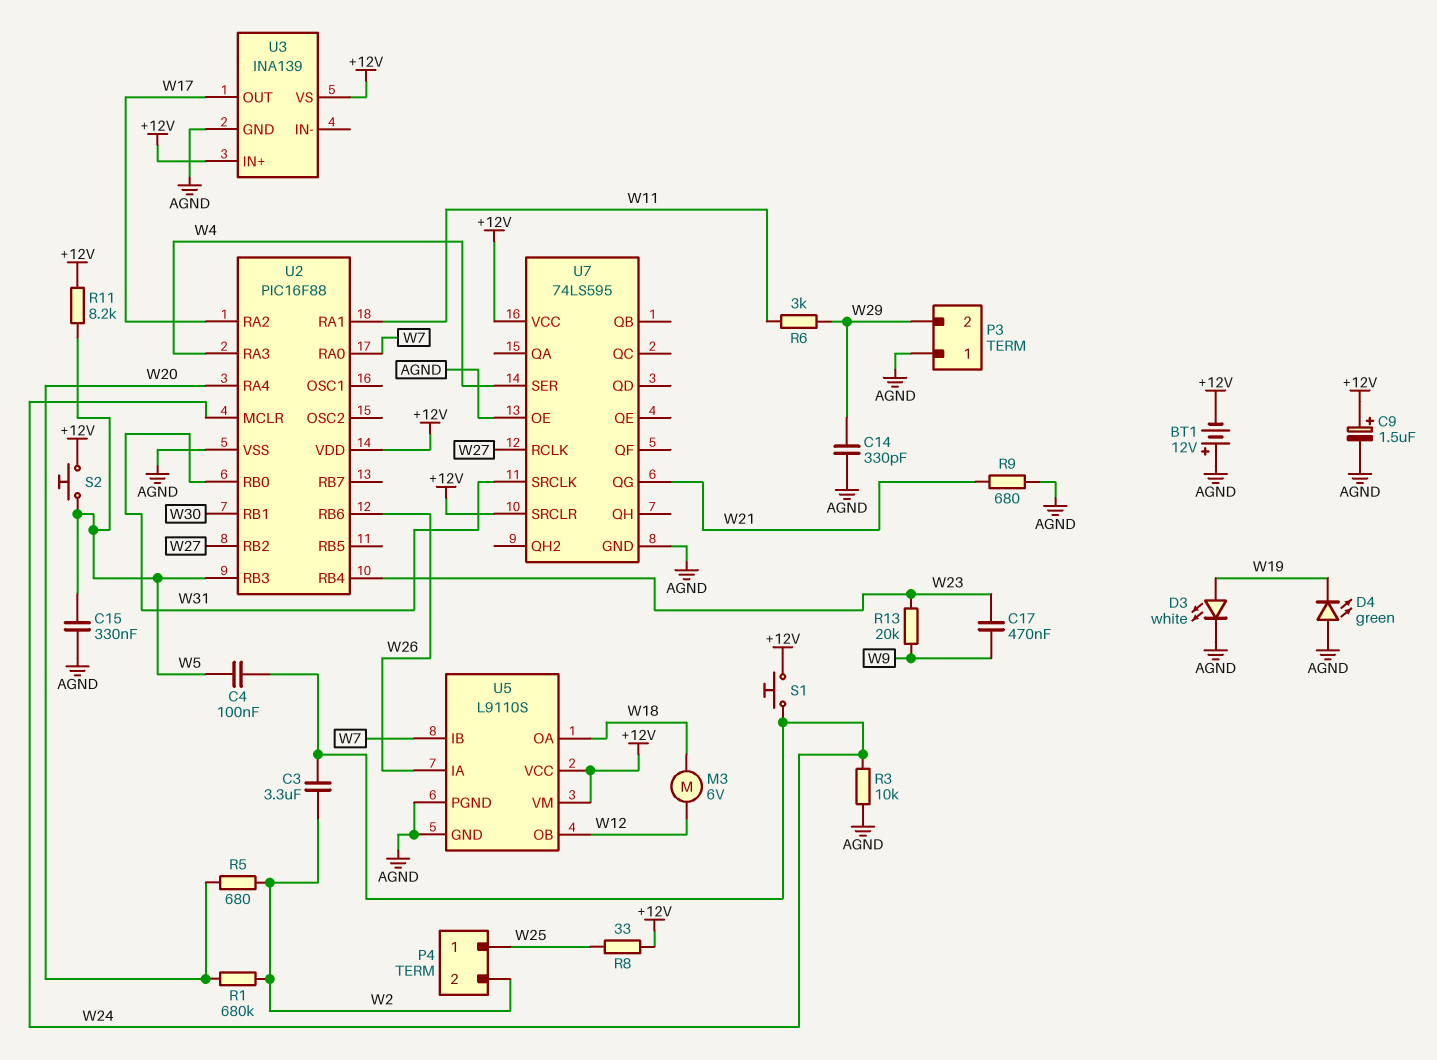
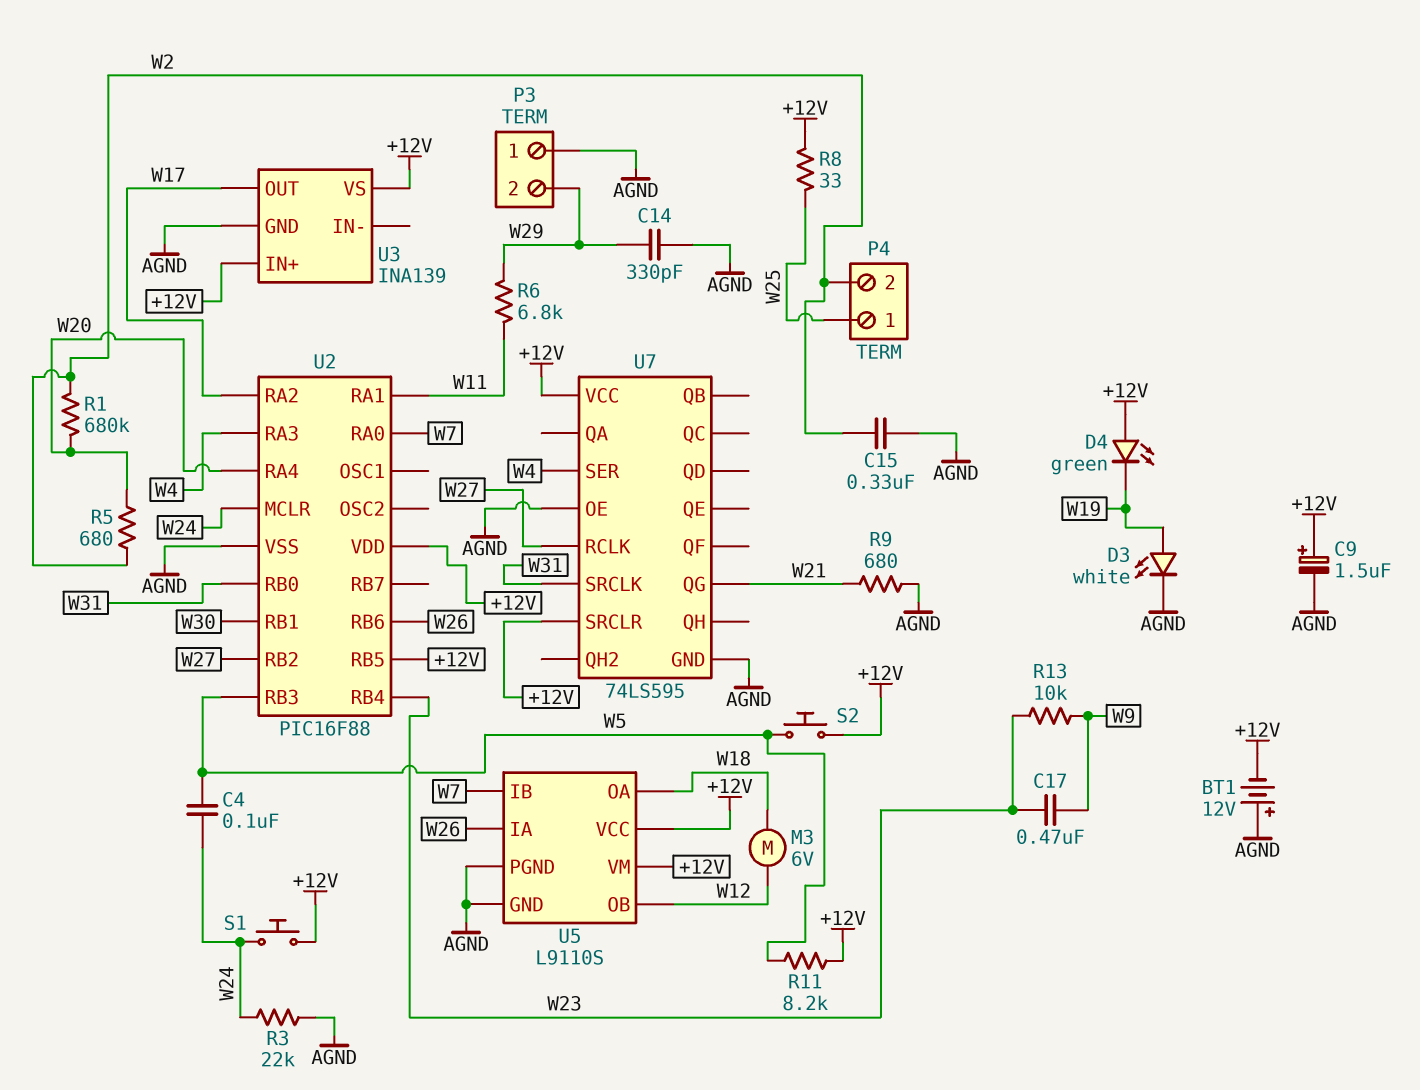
C3: 3.3uF (W2, W24) -> none
C15: 330nF (AGND, W5) -> 330nF (AGND, W2)
D4: LED green (A AGND, K W19) -> LED green (A +12V, K W19)
R3: 10k (AGND, W24) -> 22k (AGND, W24)
R6: 3k (W11, W29) -> 6.8k (W11, W29)
R13: 20k (W9, W23) -> 10k (W9, W23)
U2 pin RB5: none -> +12V

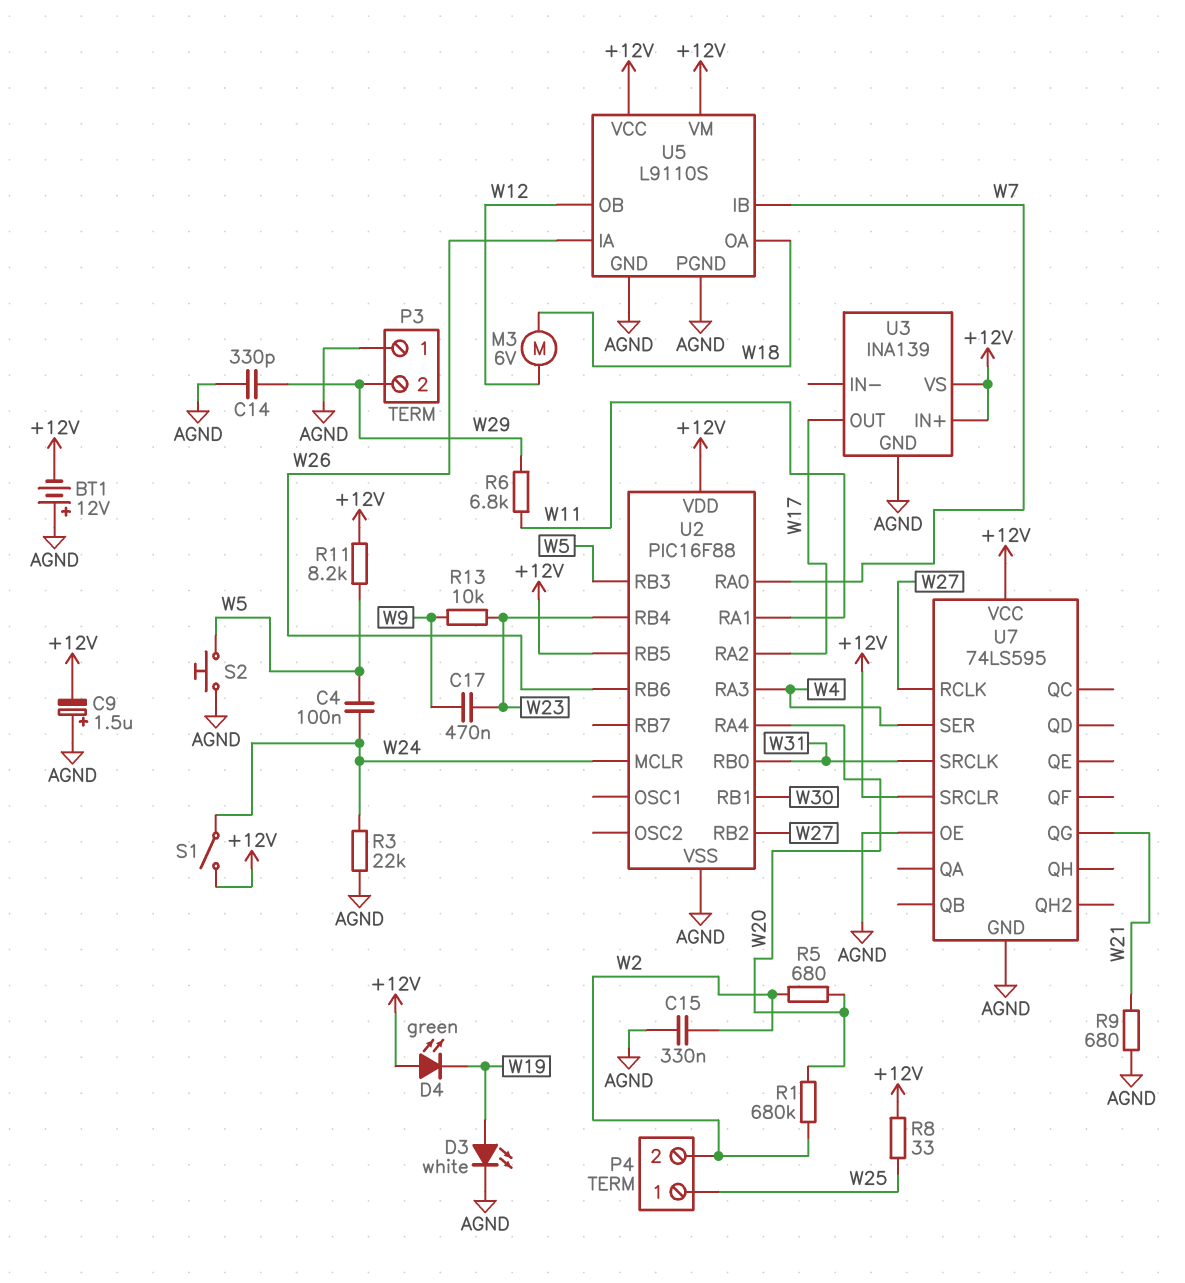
C9: 1.5uF (plus +12V, minus AGND) -> 1.5uF (plus AGND, minus +12V)
S1: button (+12V, W24) -> switch (+12V, W24)
S2: button (+12V, W5) -> button (AGND, W5)

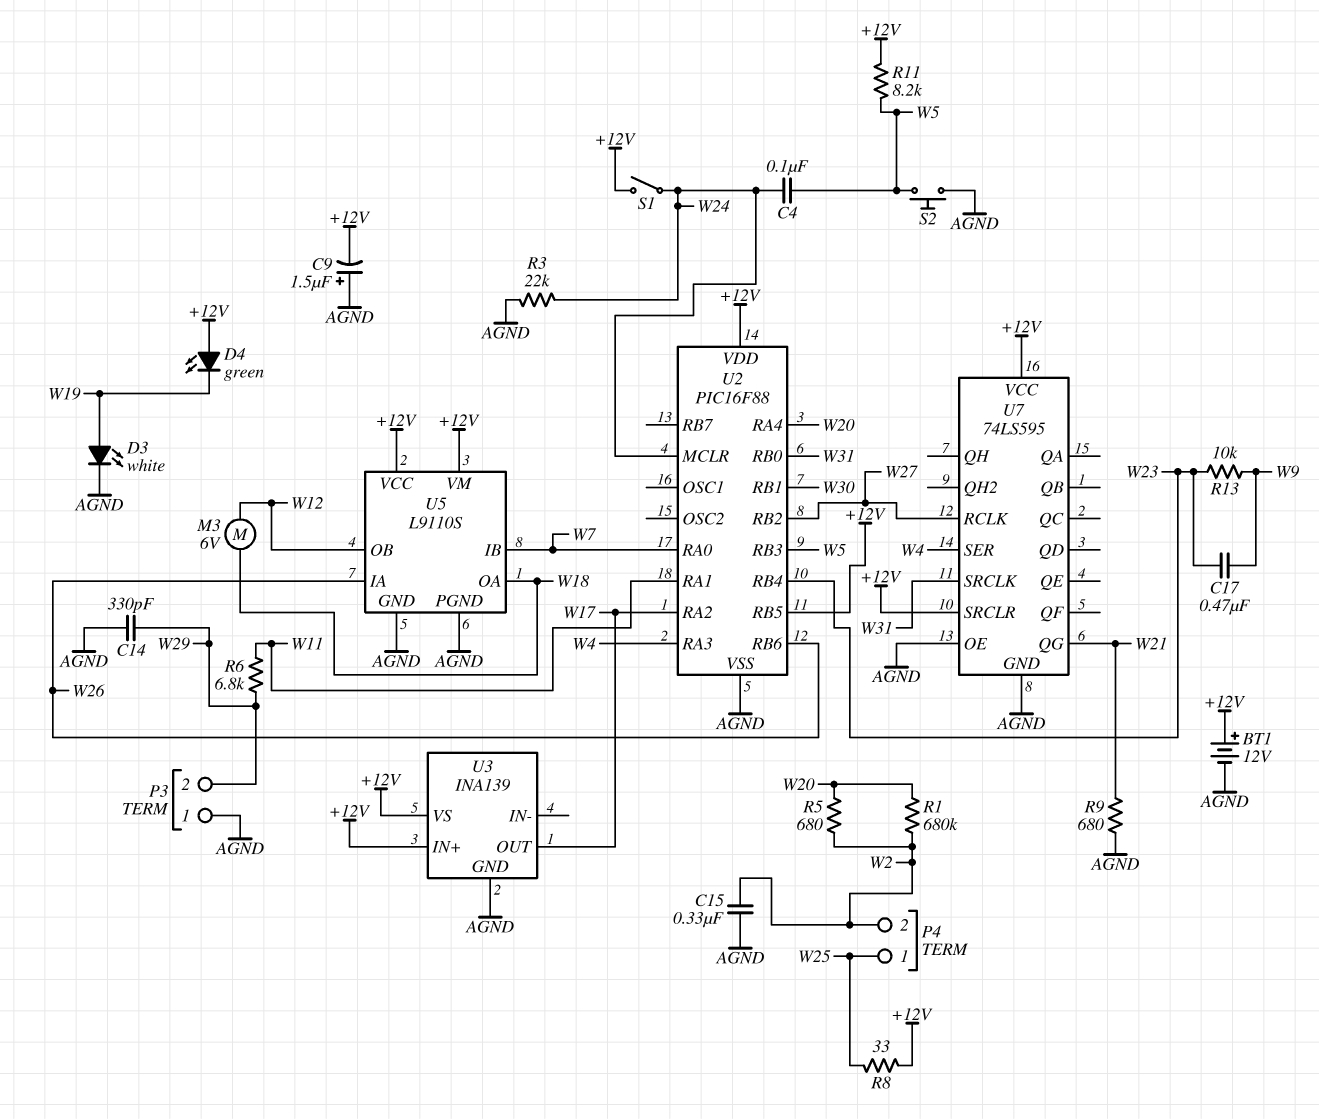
BT1: 12V (plus AGND, minus +12V) -> 12V (plus +12V, minus AGND)

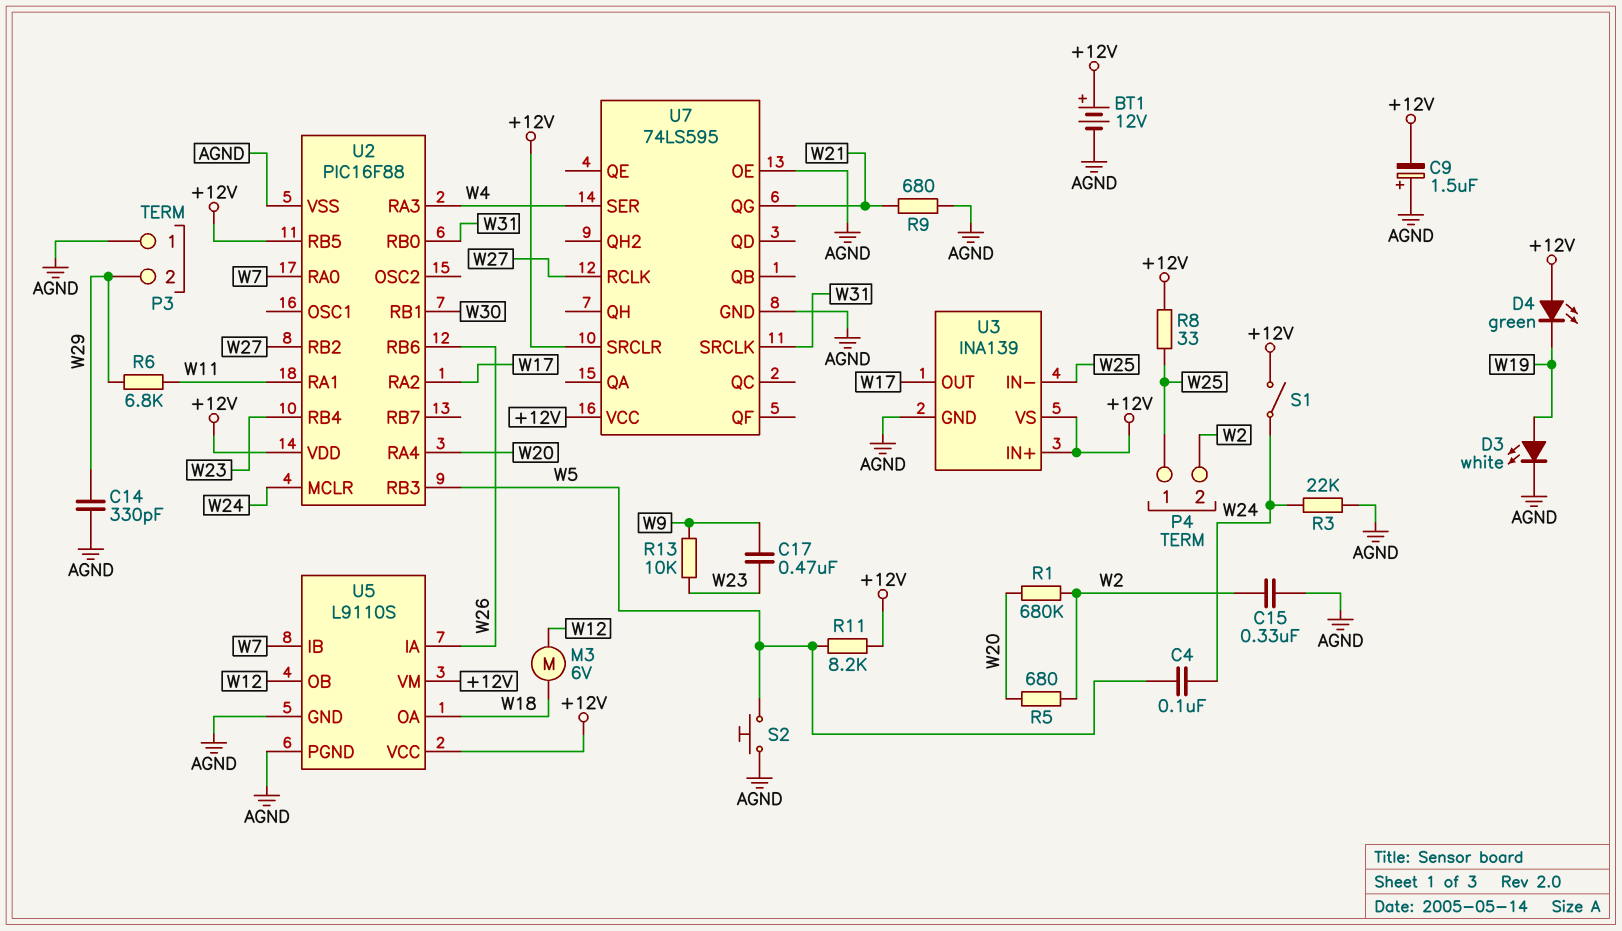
U3 pin IN-: none -> W25

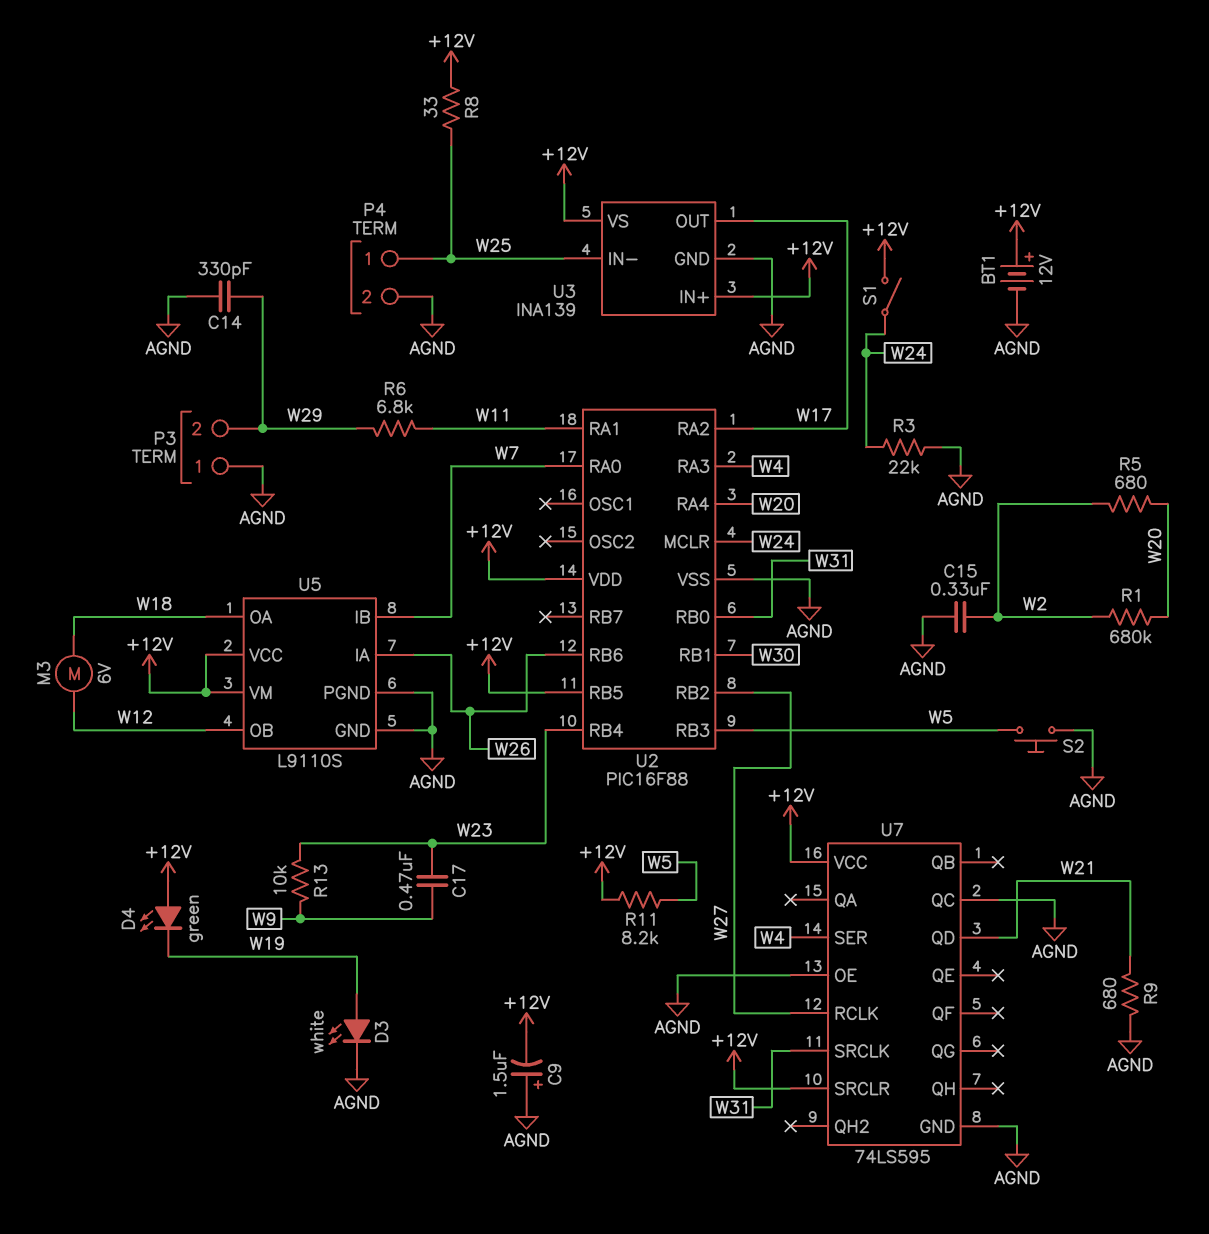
C4: 100nF (W5, W24) -> none
P4 pin 2: W2 -> AGND
U7 pin QC: none -> AGND
U7 pin QD: none -> W21
U7 pin QG: W21 -> none

